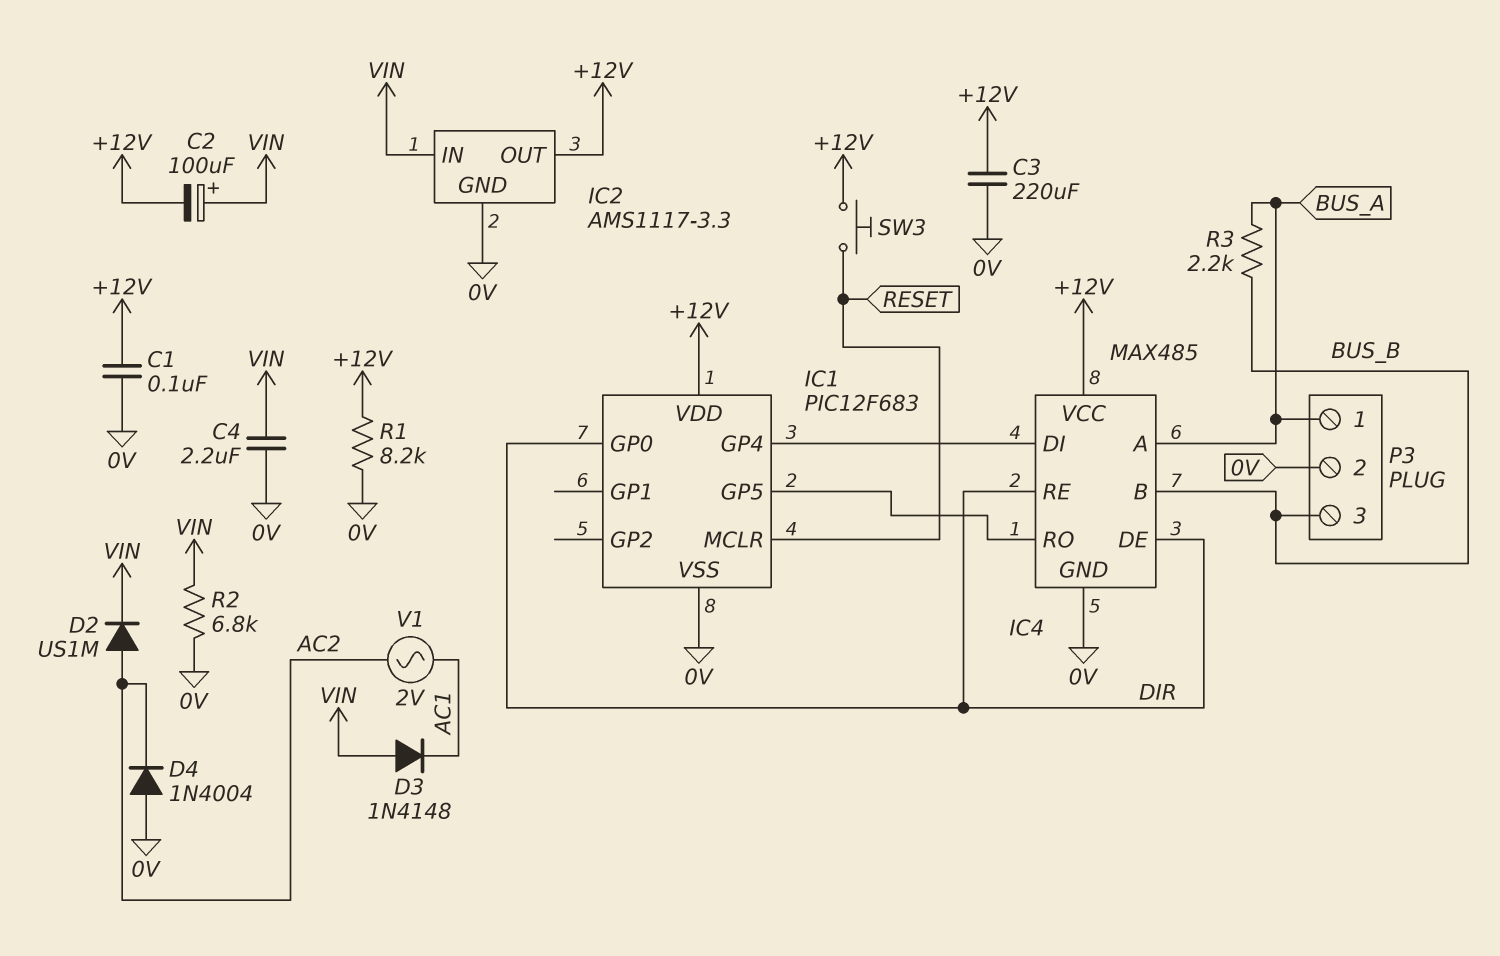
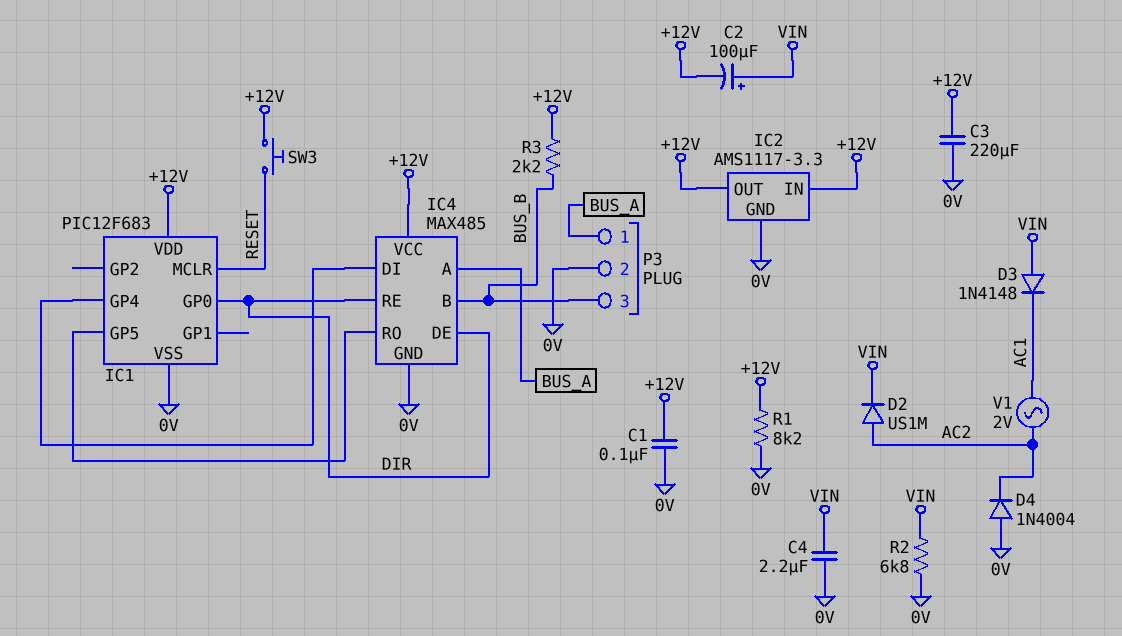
IC2 pin IN: VIN -> +12V
R3: 2.2k (BUS_A, BUS_B) -> 2.2k (+12V, BUS_B)

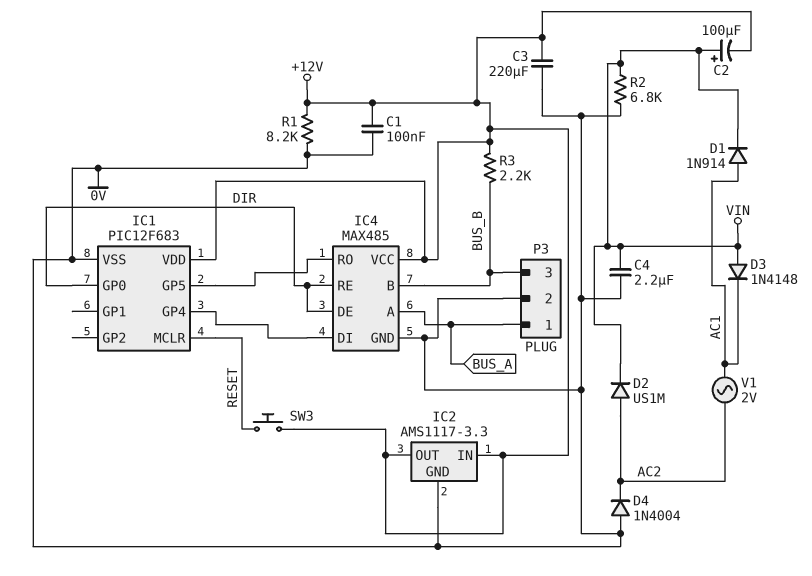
D1: none -> diode 1N914 (A AC1, K VIN)

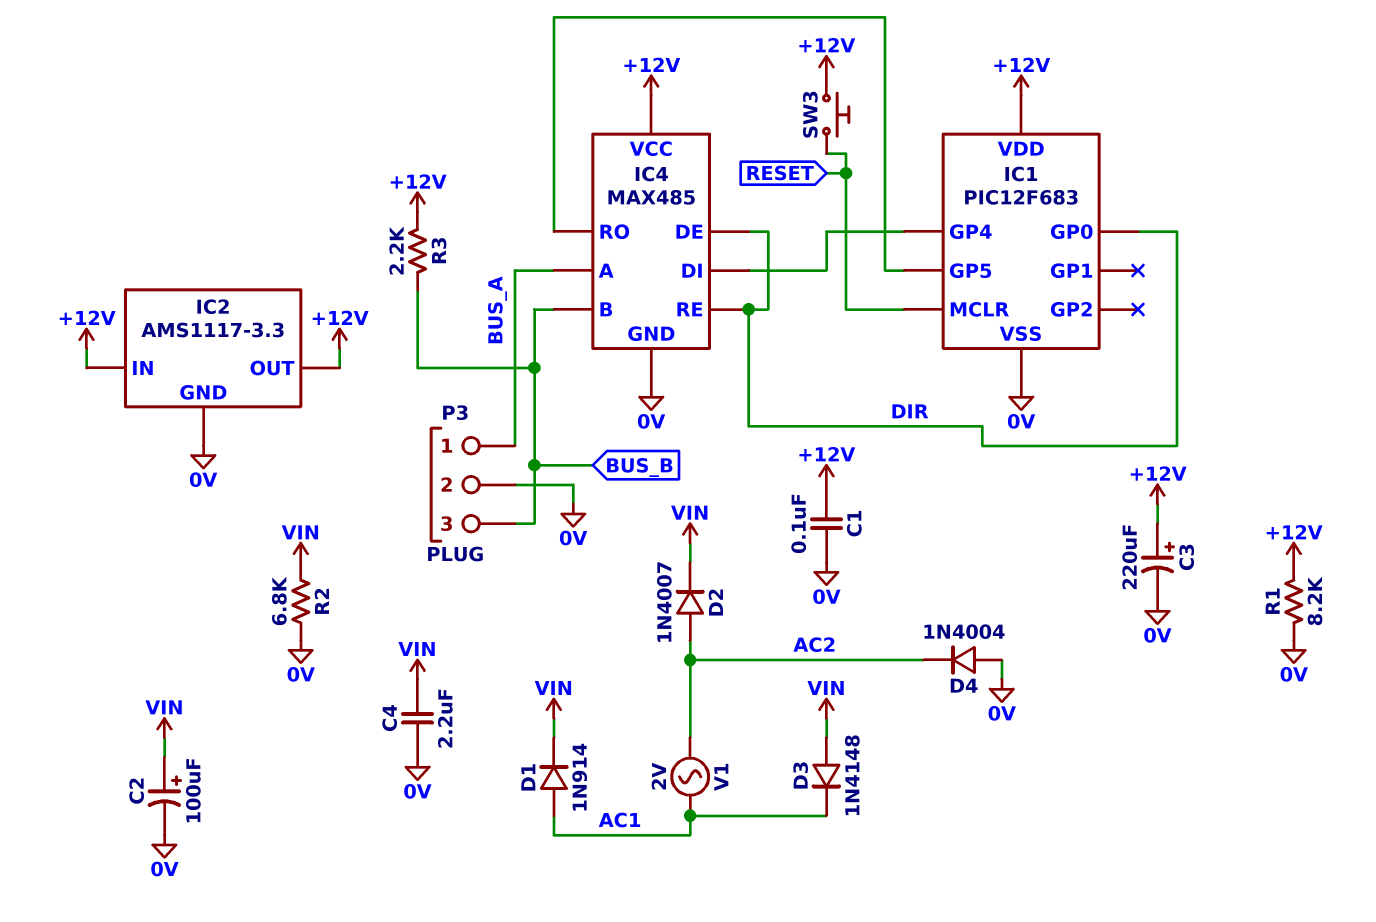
C2: 100uF (plus VIN, minus +12V) -> 100uF (plus VIN, minus 0V)
C3: 220uF (+12V, 0V) -> 220uF (plus +12V, minus 0V)
D2: diode US1M (A AC2, K VIN) -> diode 1N4007 (A AC2, K VIN)

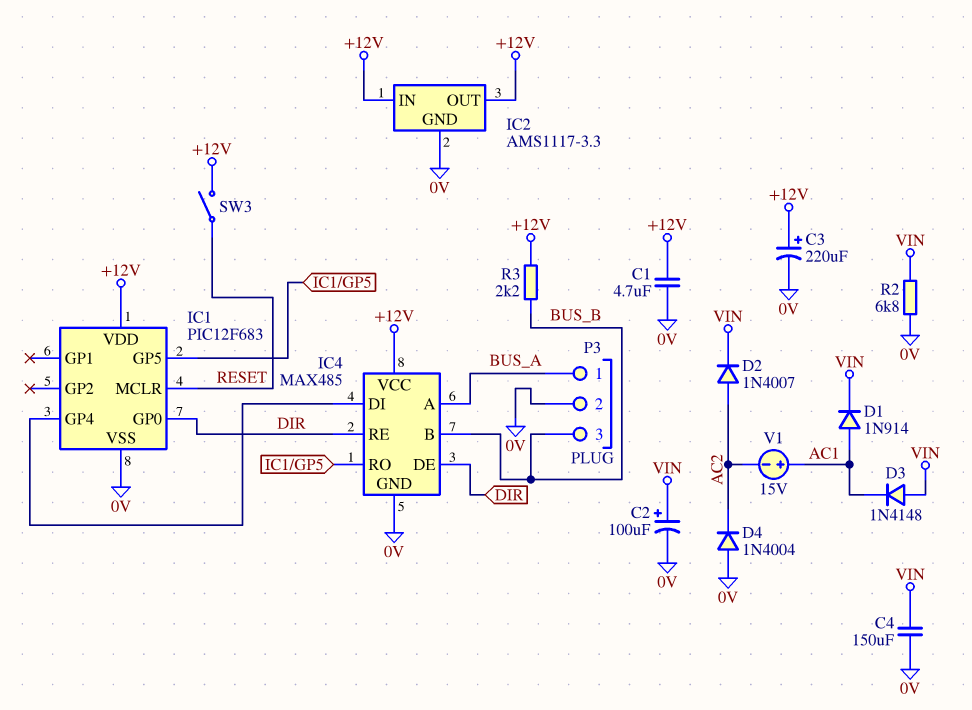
C1: 100nF (+12V, 0V) -> 4.7uF (+12V, 0V)
C4: 2.2uF (0V, VIN) -> 150uF (0V, VIN)
R1: 8.2k (+12V, 0V) -> none
SW3: button (+12V, RESET) -> switch (+12V, RESET)
V1: AC 2V (AC1, AC2) -> 15V (plus AC1, minus AC2)

